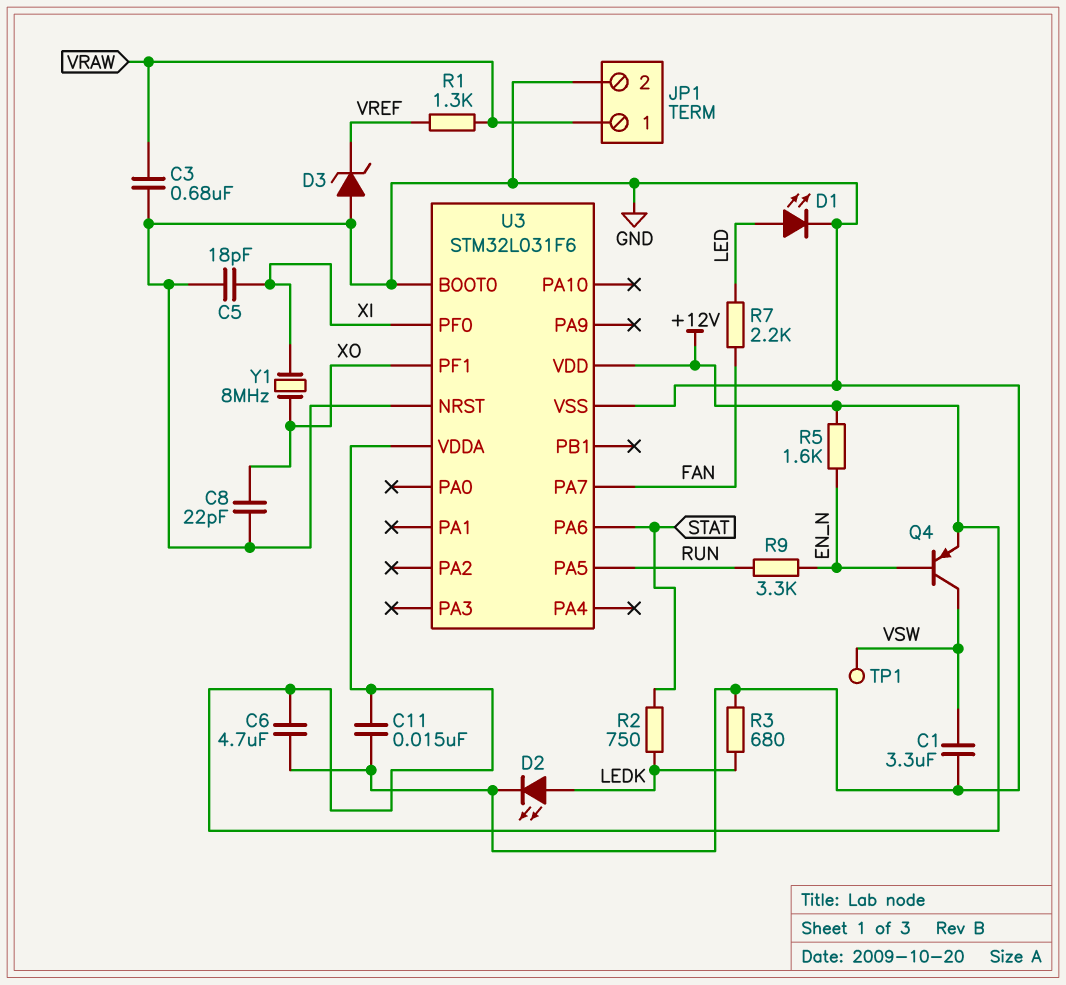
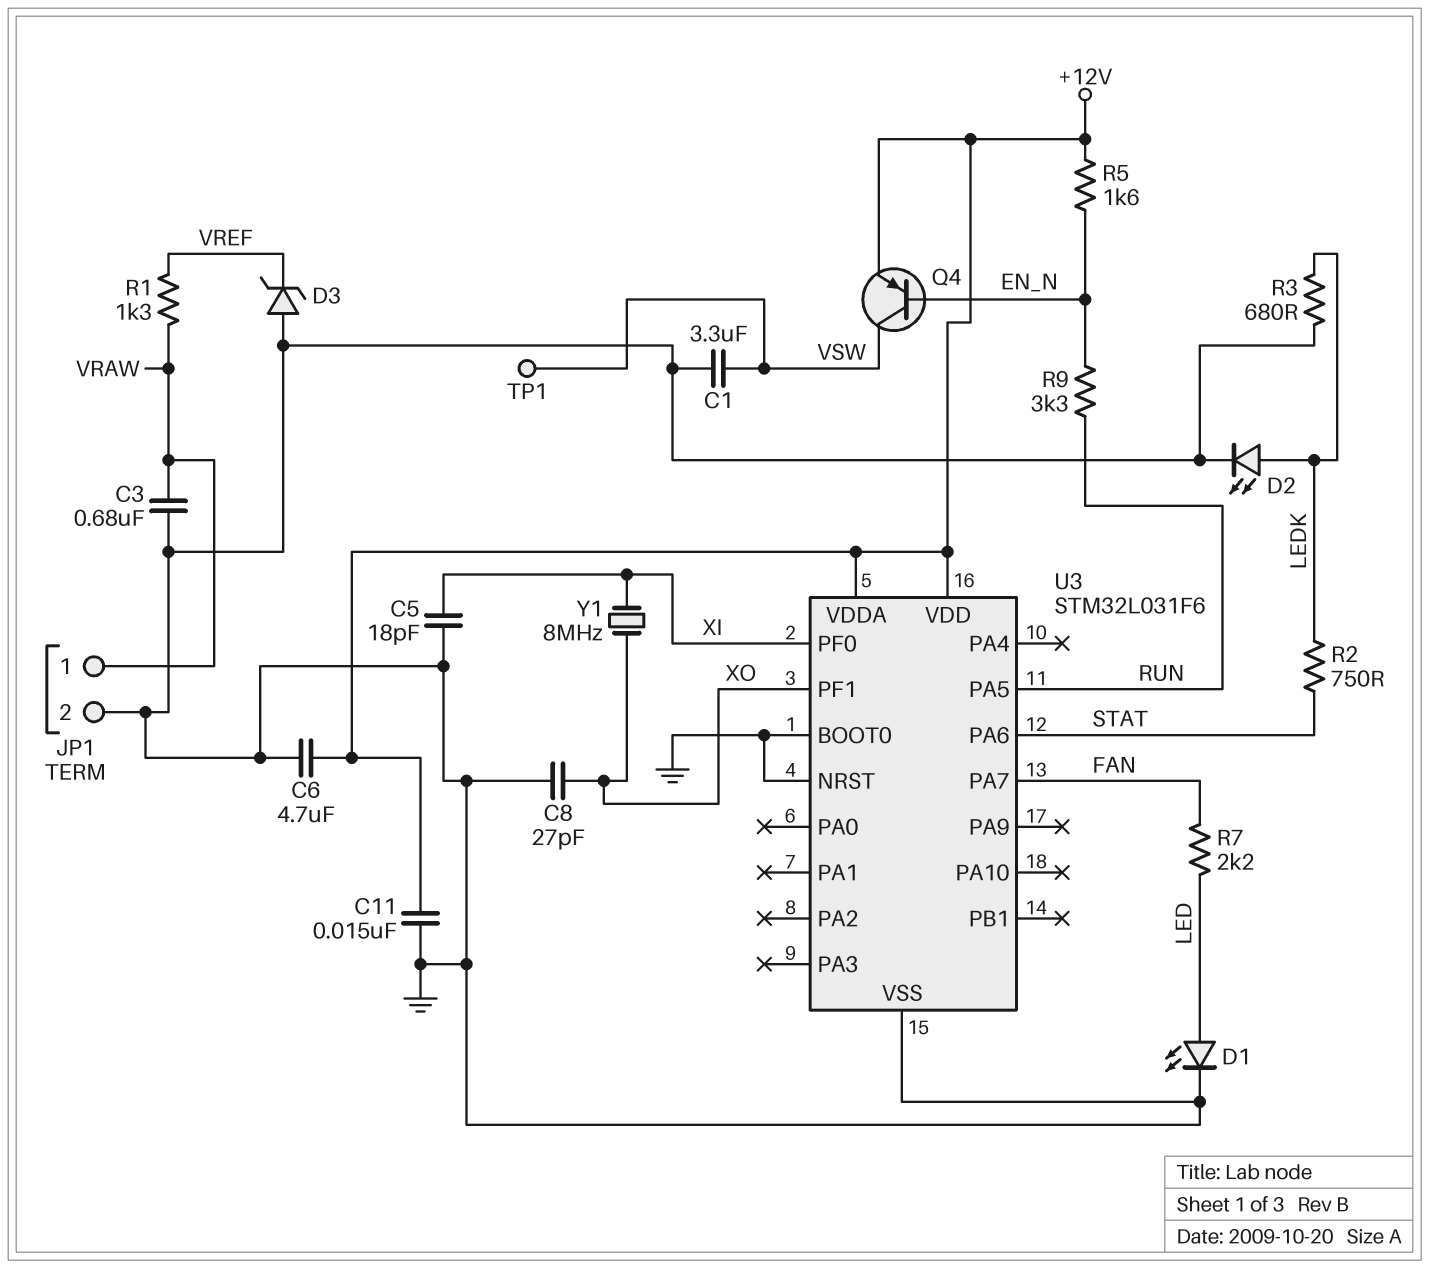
C8: 22pF (GND, XO) -> 27pF (GND, XO)

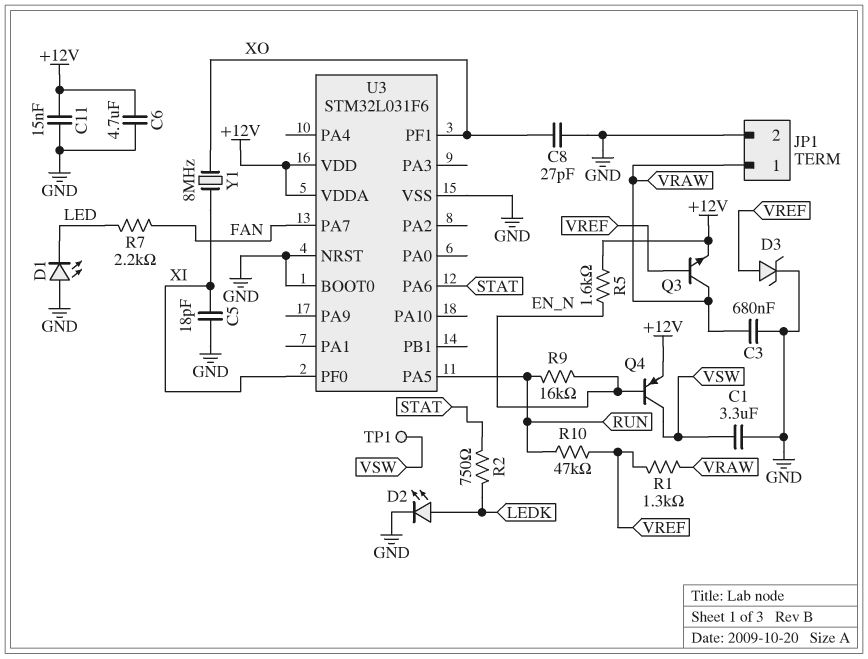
D1: LED (A LED, K GND) -> LED (A GND, K LED)
D3: zener (A GND, K VREF) -> zener (A VREF, K GND)
Q3: none -> NPN (B VREF, C VRAW, E +12V)
R3: 680 (GND, LEDK) -> none
R9: 3.3k (EN_N, RUN) -> 16k (EN_N, RUN)
R10: none -> 47k (RUN, VREF)

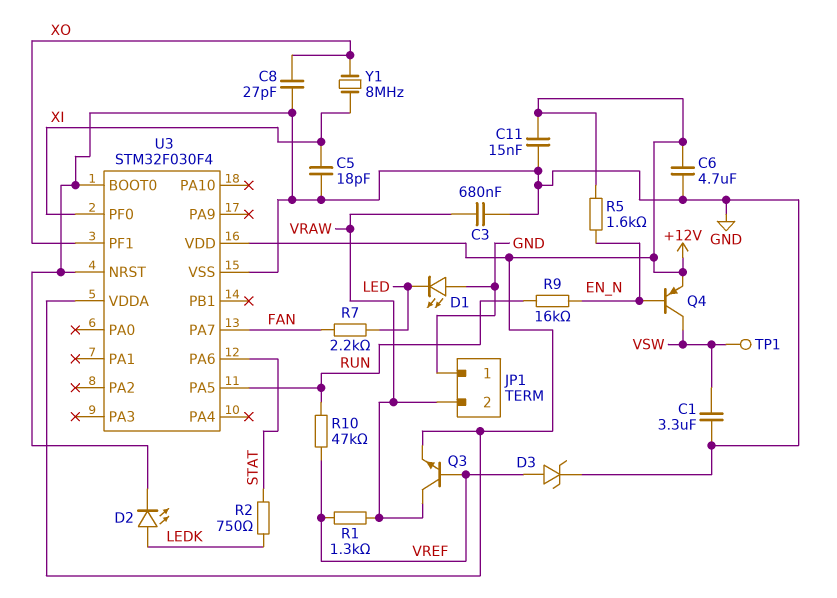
JP1 pin 1: VRAW -> GND
JP1 pin 2: GND -> VRAW
U3: STM32L031F6 -> STM32F030F4

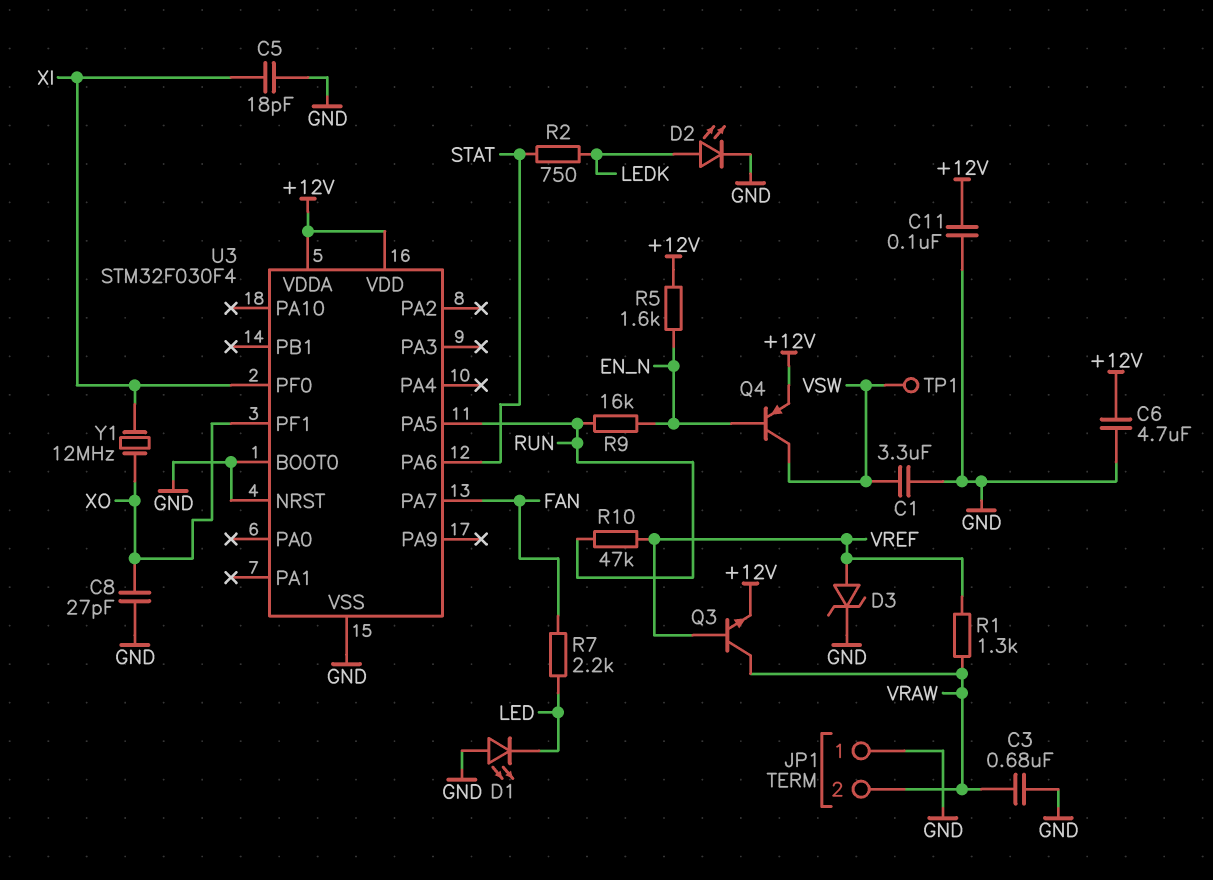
C11: 15nF (+12V, GND) -> 100nF (+12V, GND)
Y1: 8MHz (XI, XO) -> 12MHz (XI, XO)

